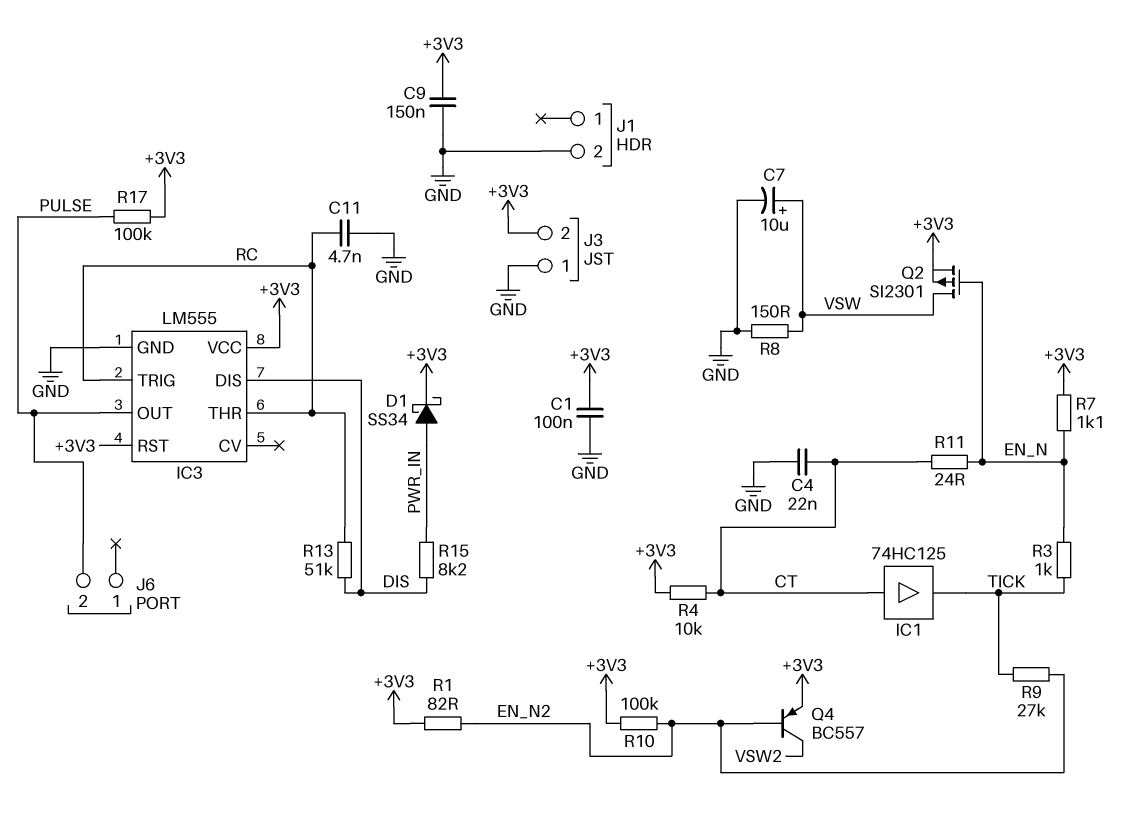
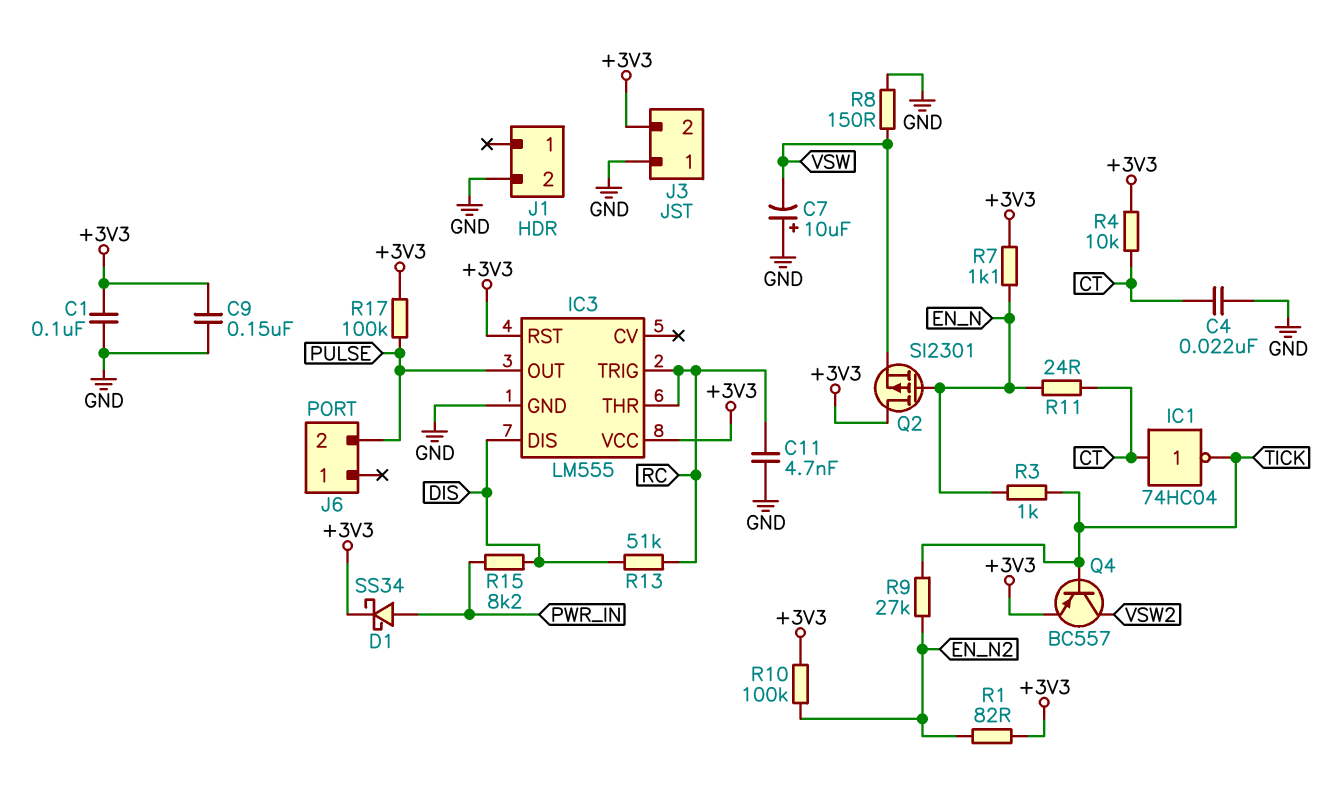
C7: 10uF (plus VSW, minus GND) -> 10uF (plus GND, minus VSW)
IC1: buffer 74HC125 (in CT, out TICK) -> NOT 74HC04 (in CT, out TICK)
Q2: PMOS SI2301 (G EN_N, D VSW, S +3V3) -> PMOS SI2301 (G EN_N, D +3V3, S VSW)
Q4: PNP BC557 (B EN_N2, C VSW2, E +3V3) -> PNP BC557 (B TICK, C VSW2, E +3V3)

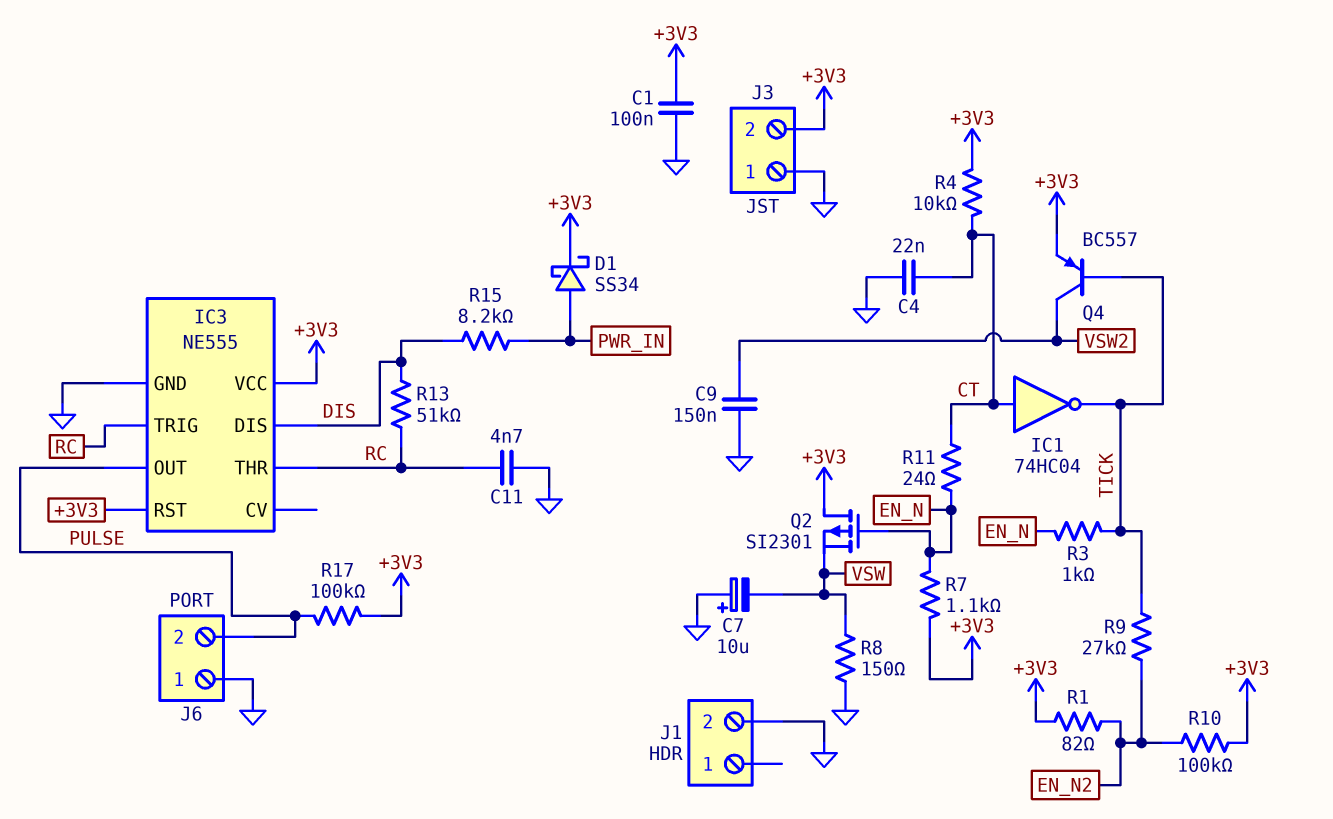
C9: 150nF (+3V3, GND) -> 150nF (GND, VSW2)
IC3: LM555 -> NE555
J6 pin 1: none -> GND

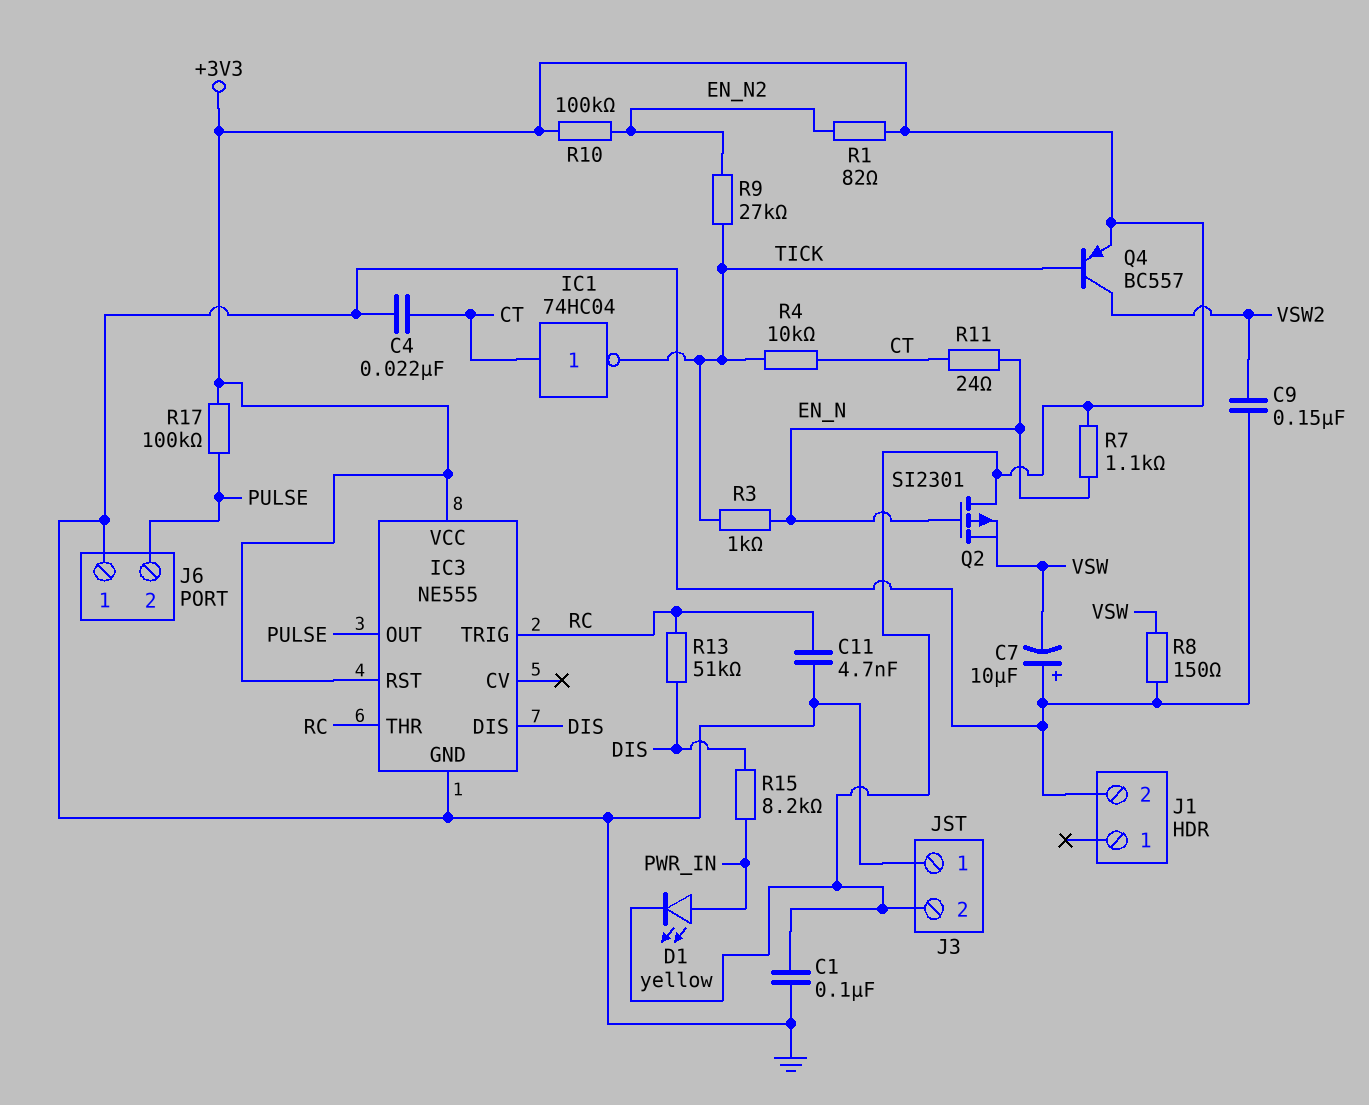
D1: schottky SS34 (A PWR_IN, K +3V3) -> LED yellow (A PWR_IN, K +3V3)
R4: 10k (+3V3, CT) -> 10k (CT, TICK)

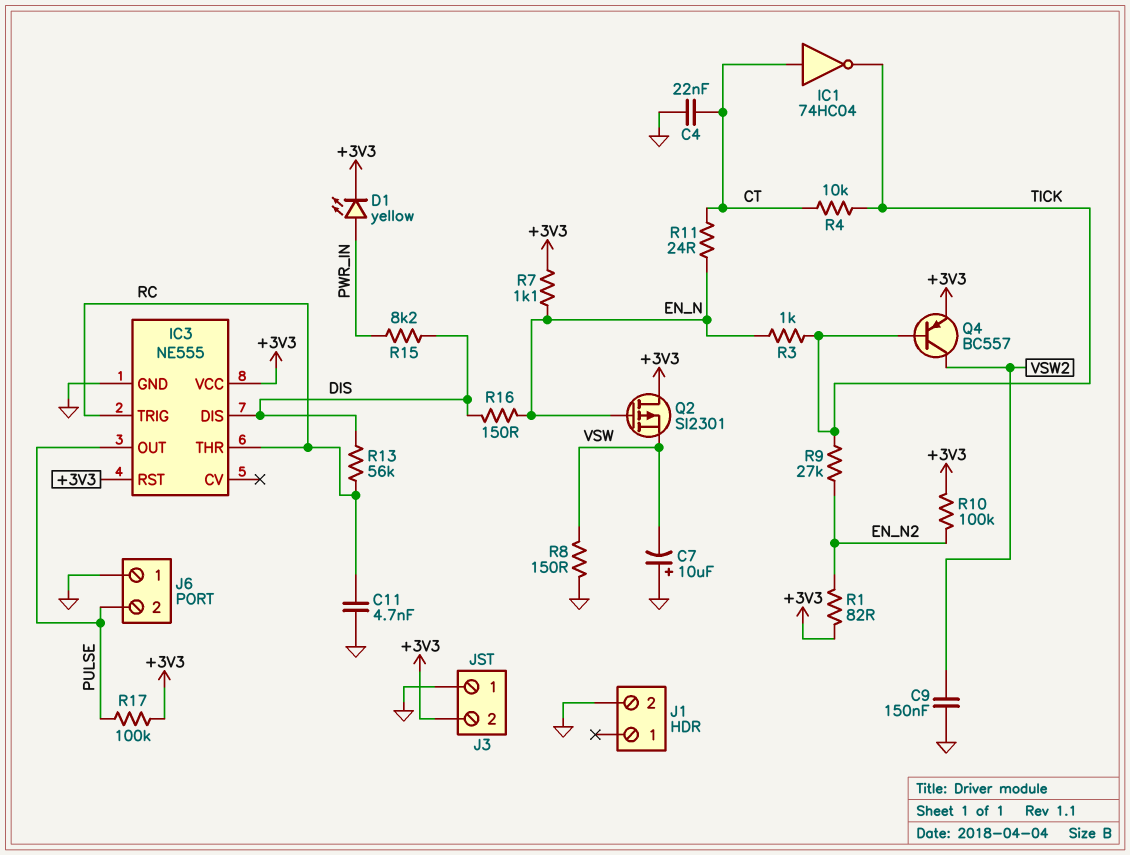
C1: 100nF (+3V3, GND) -> none
R13: 51k (DIS, RC) -> 56k (DIS, RC)
R16: none -> 150 (DIS, EN_N)

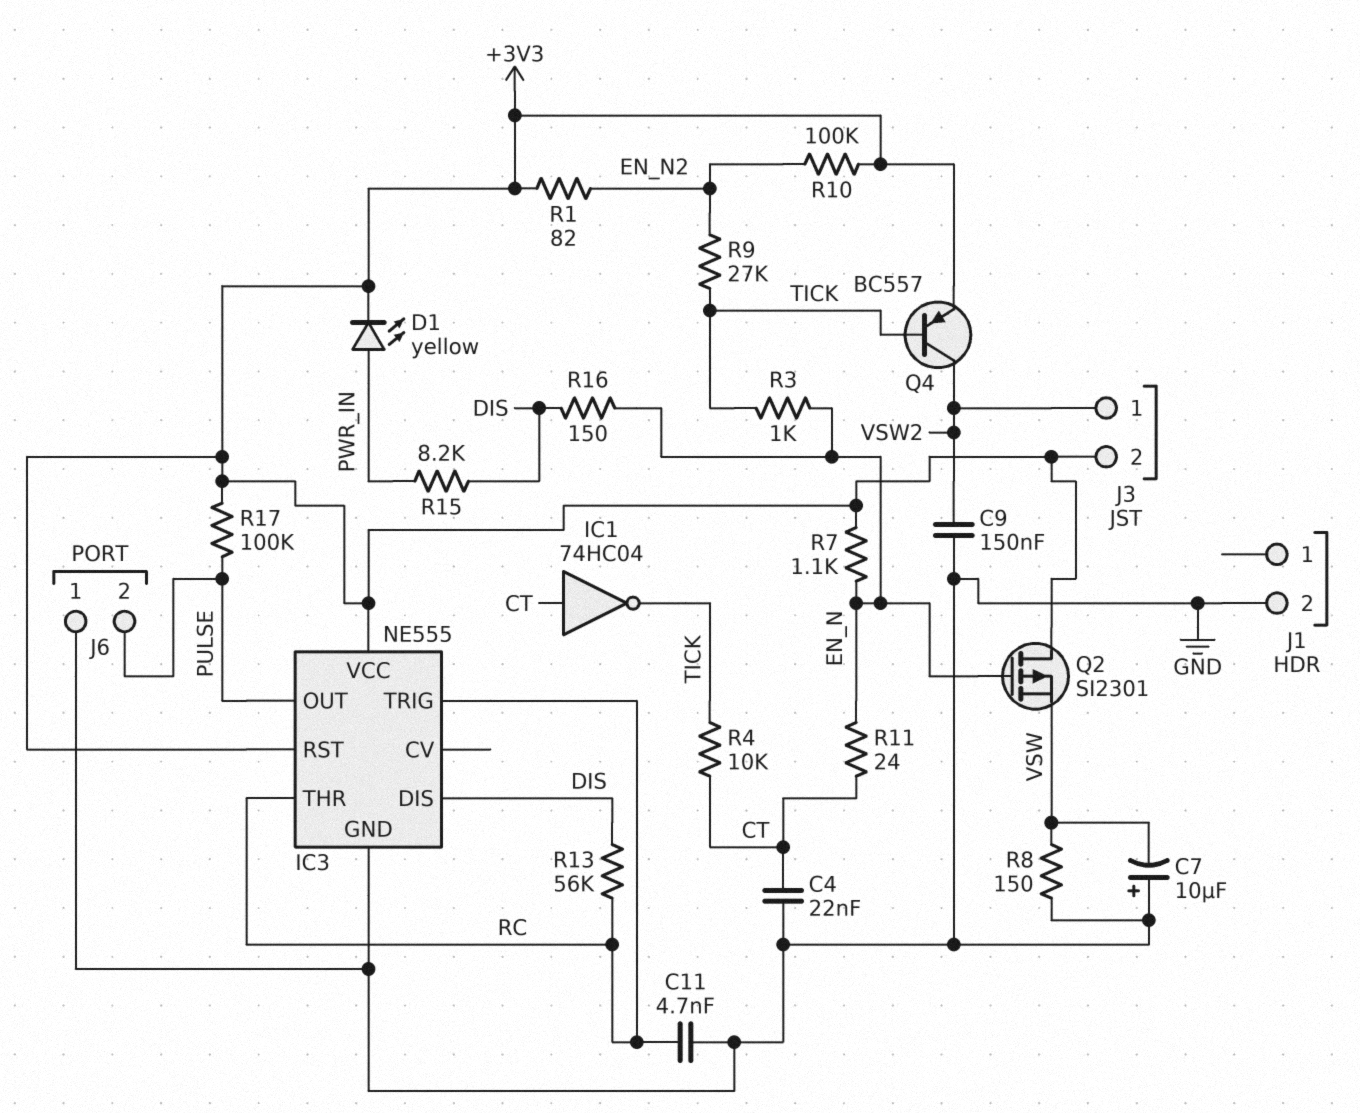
J3 pin 1: GND -> VSW2

